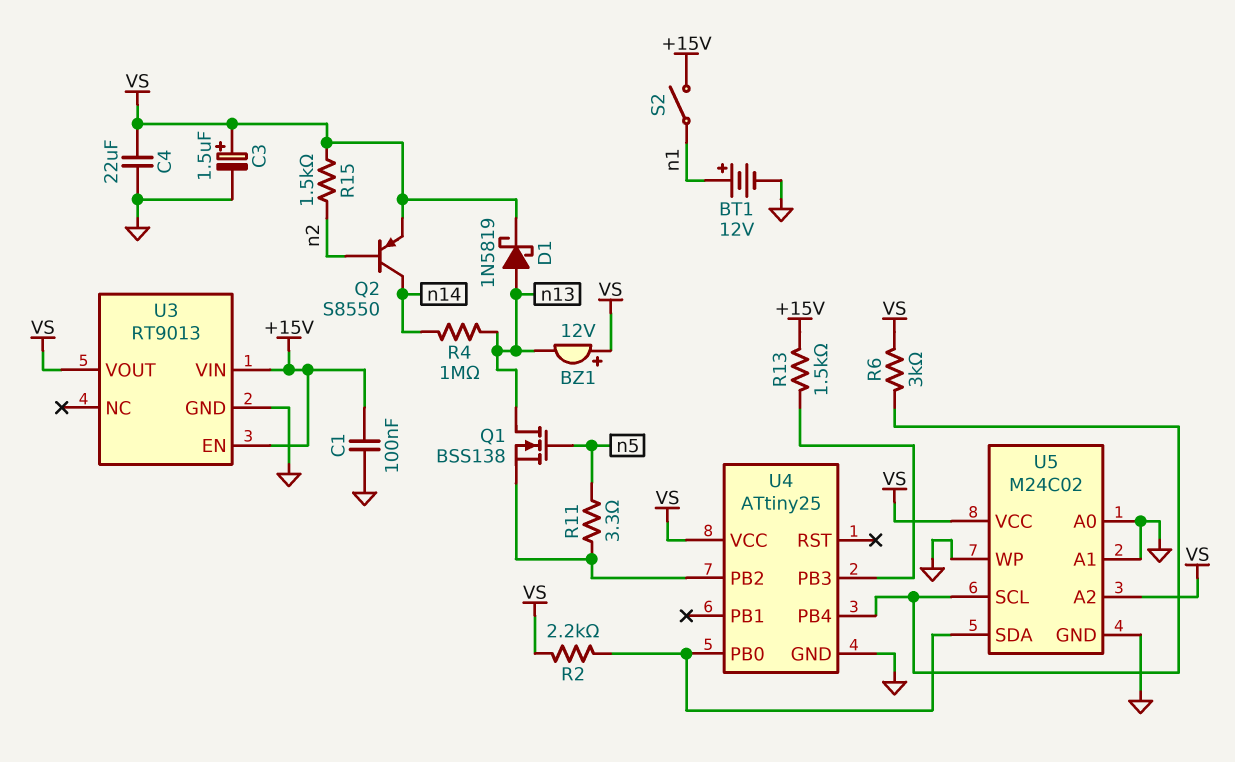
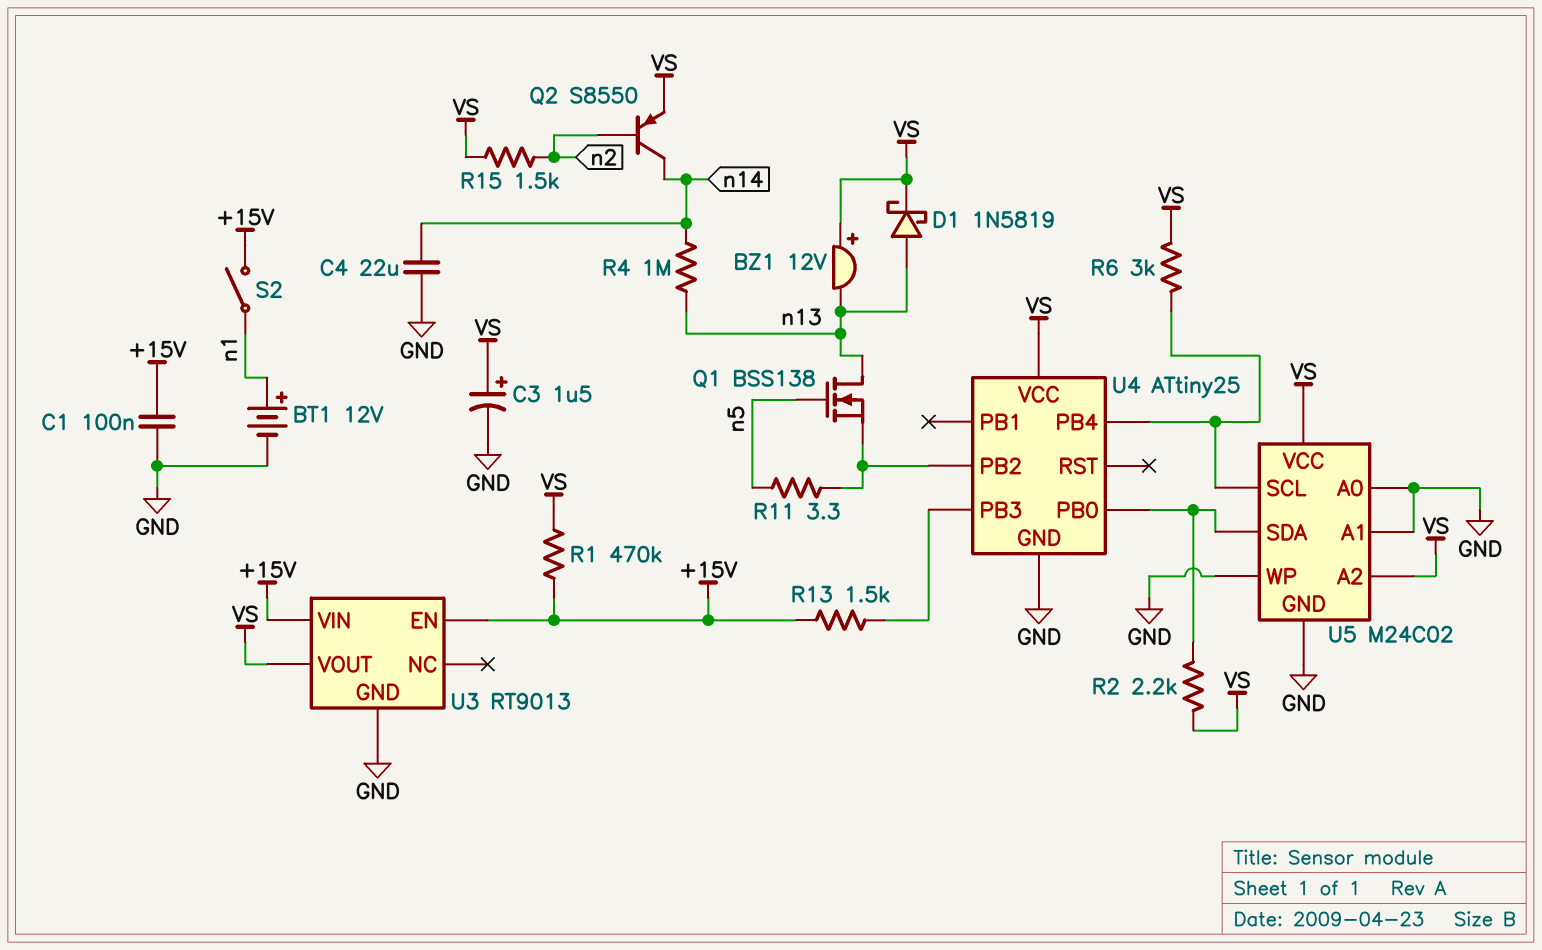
C4: 22uF (GND, VS) -> 22uF (GND, n14)
R1: none -> 470k (+15V, VS)

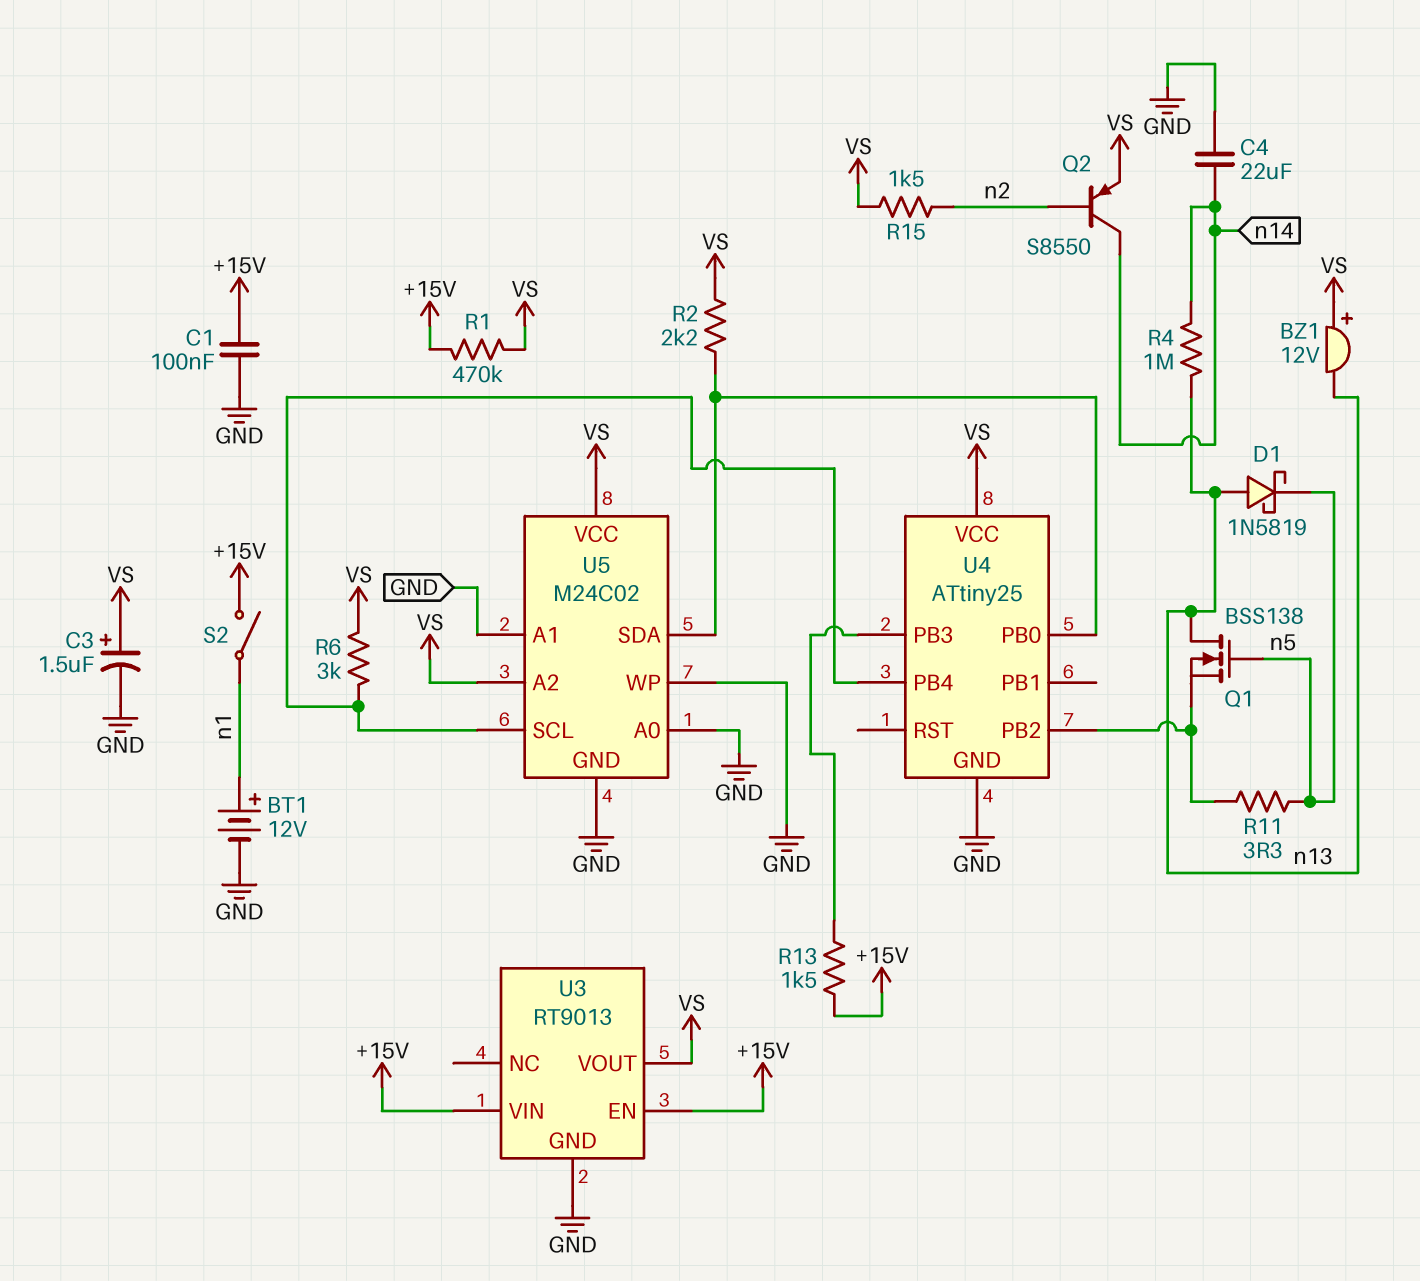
D1: schottky 1N5819 (A n13, K VS) -> schottky 1N5819 (A n13, K n5)

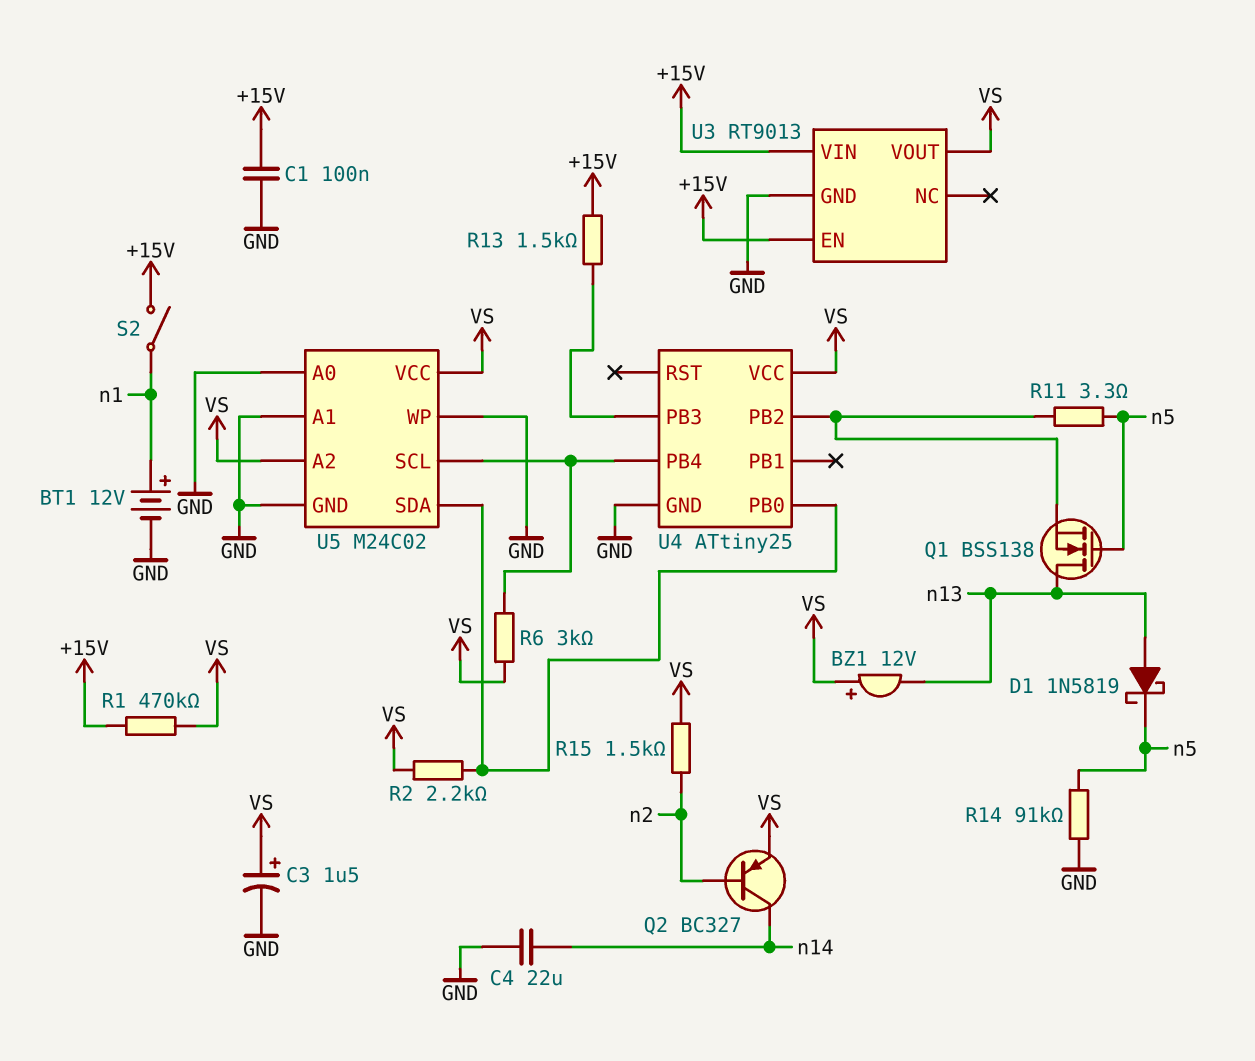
Q2: PNP S8550 (B n2, C n14, E VS) -> PNP BC327 (B n2, C n14, E VS)
R4: 1M (n13, n14) -> none
R14: none -> 91k (GND, n5)

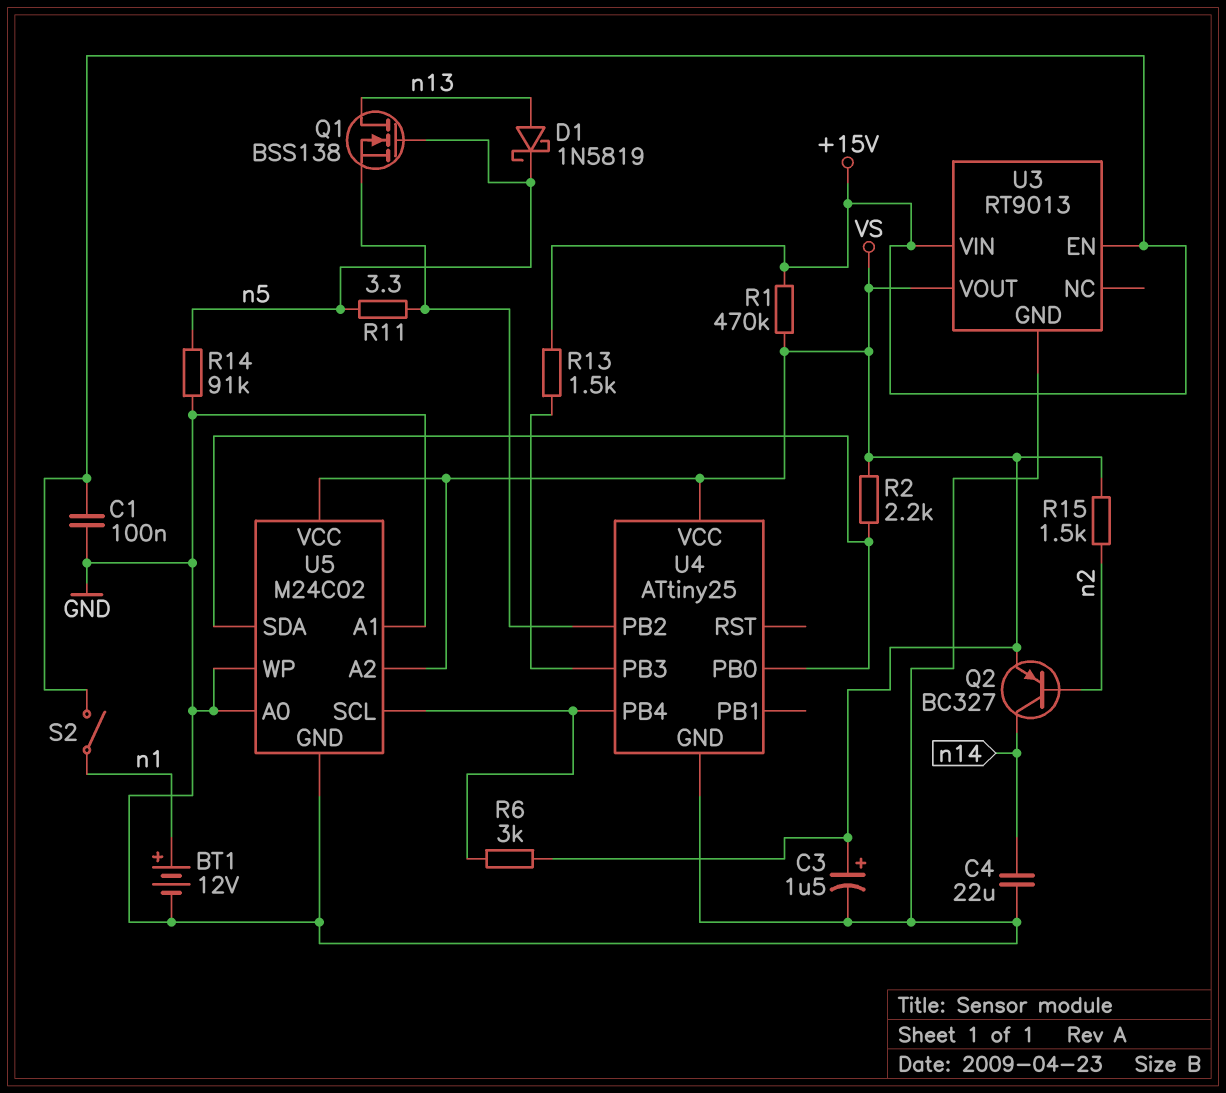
BZ1: buzzer 12V (plus VS, minus n13) -> none

